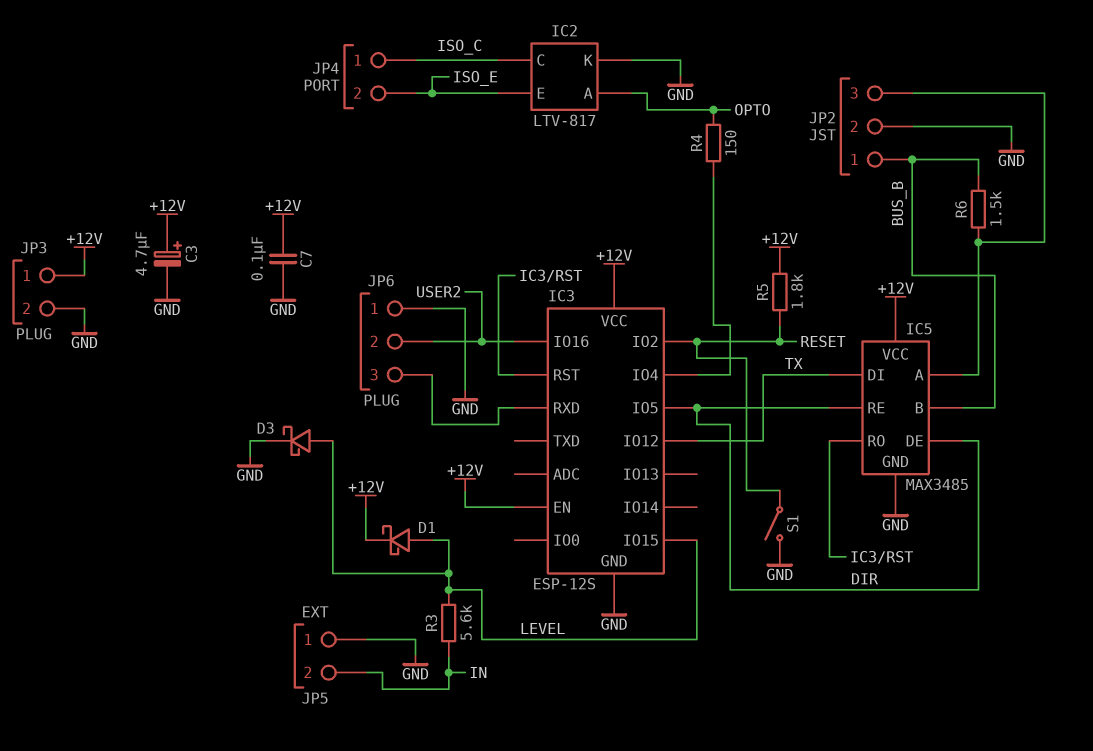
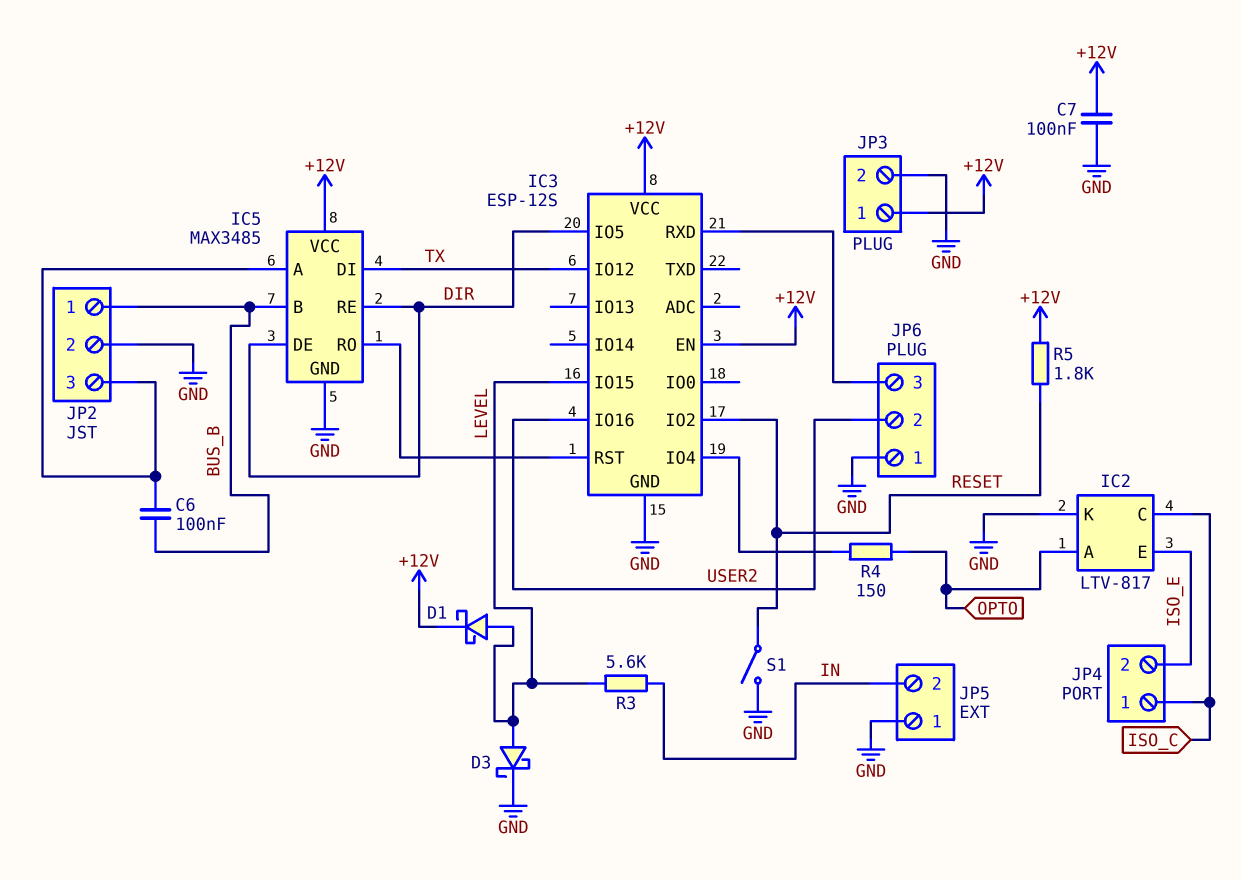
C3: 4.7uF (plus +12V, minus GND) -> none
C6: none -> 100nF (BUS_B, IC5/A)
R6: 1.5k (BUS_B, IC5/A) -> none

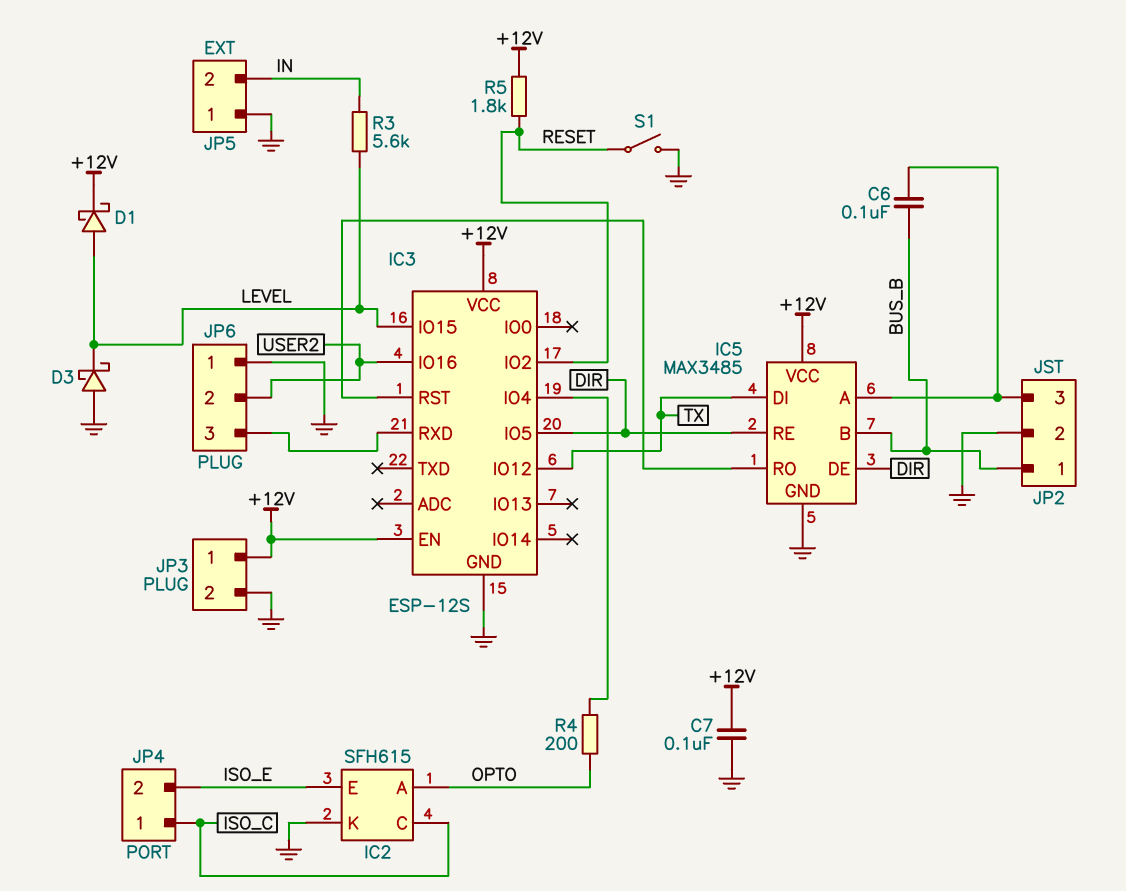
D3: schottky (A LEVEL, K GND) -> schottky (A GND, K LEVEL)
IC2: LTV-817 -> SFH615
R4: 150 (IC3/IO4, OPTO) -> 200 (IC3/IO4, OPTO)

